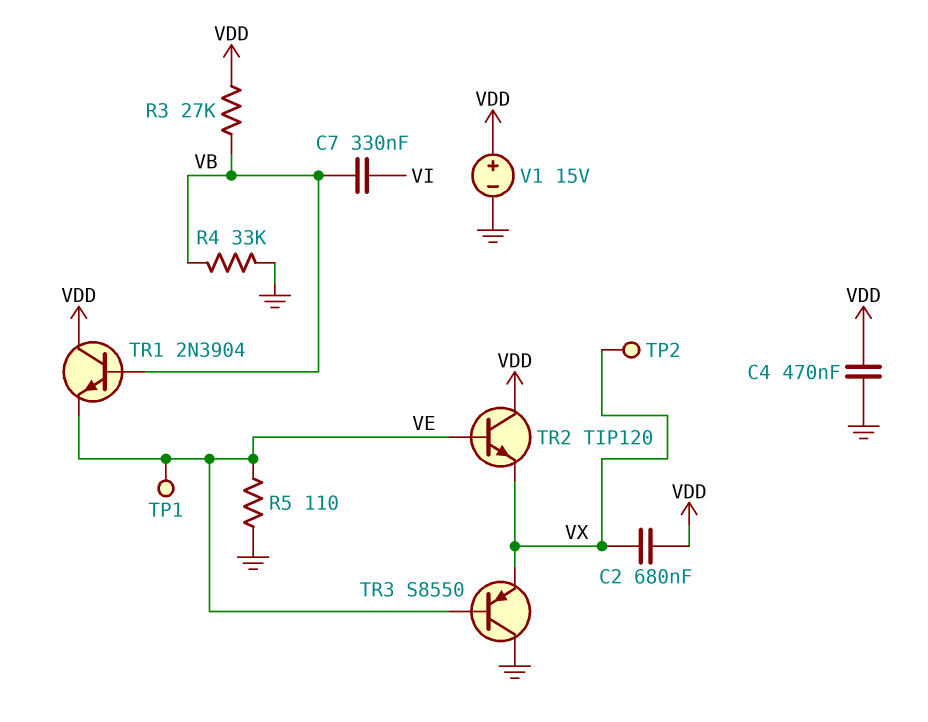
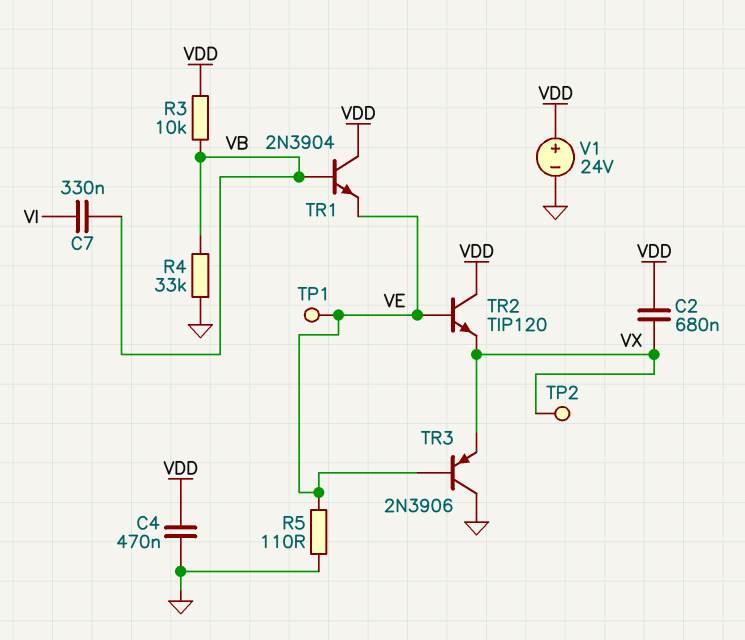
R3: 27k (VB, VDD) -> 10k (VB, VDD)
TR3: PNP S8550 (B VE, C GND, E VX) -> PNP 2N3906 (B VE, C GND, E VX)
V1: 15V (plus VDD, minus GND) -> 24V (plus VDD, minus GND)

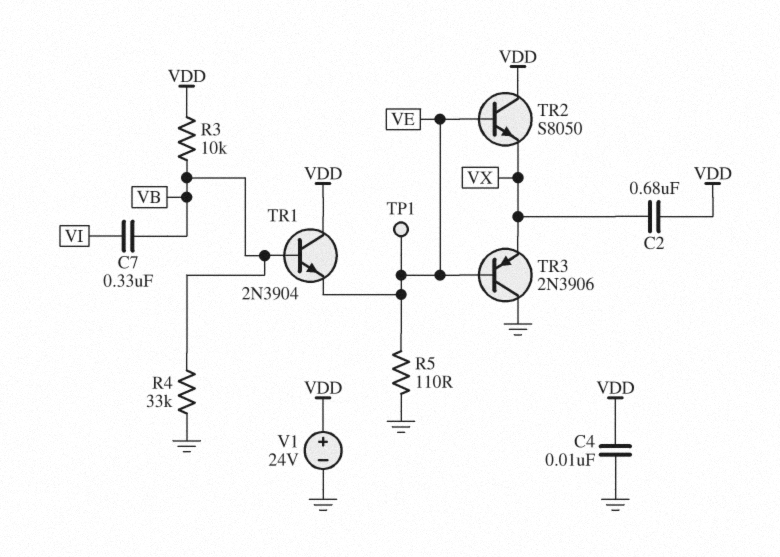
C4: 470nF (GND, VDD) -> 10nF (GND, VDD)
TP2: test point (VX) -> none
TR2: NPN TIP120 (B VE, C VDD, E VX) -> NPN S8050 (B VE, C VDD, E VX)

